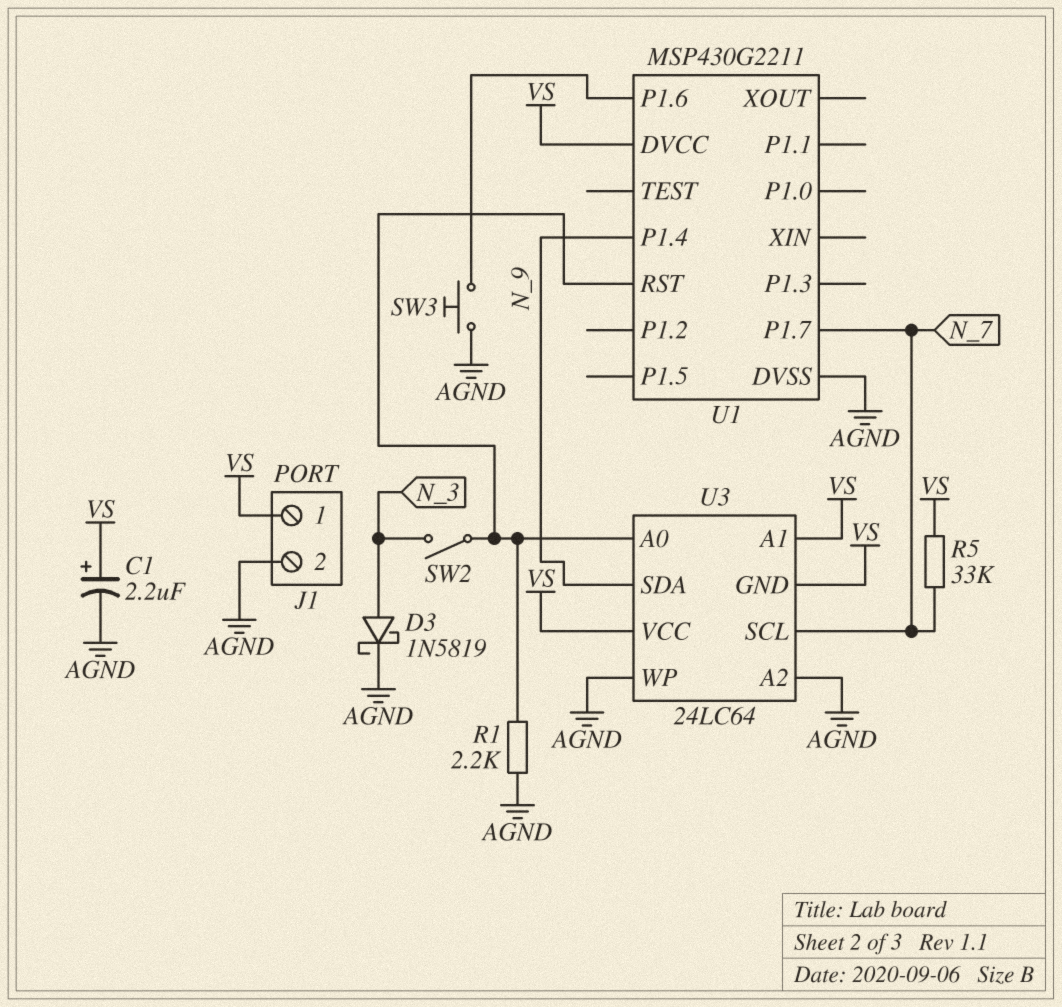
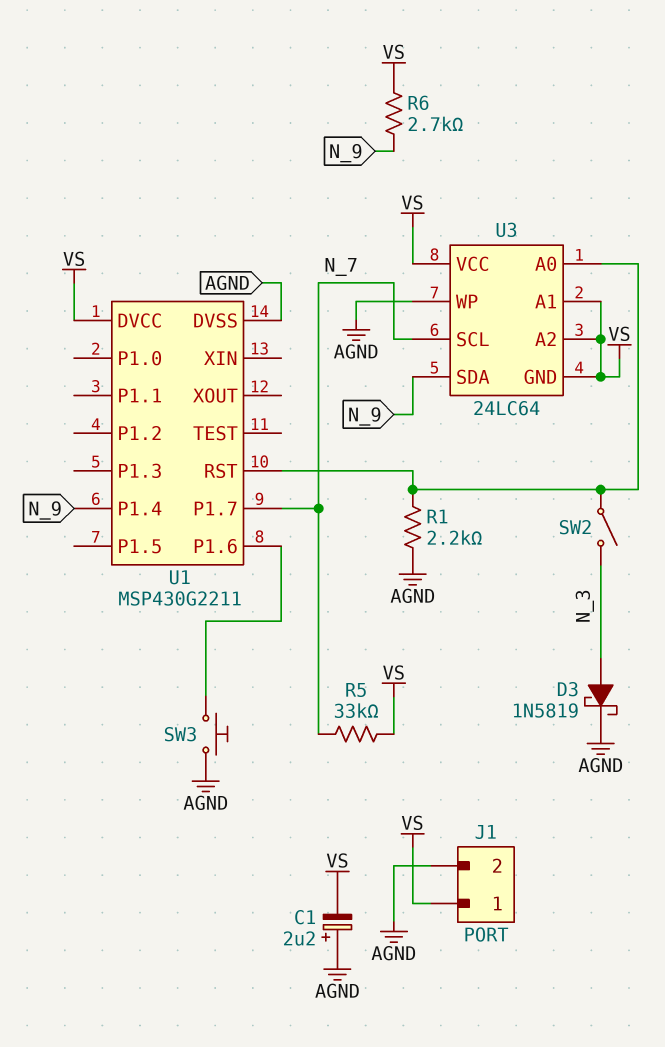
C1: 2.2uF (plus VS, minus AGND) -> 2.2uF (plus AGND, minus VS)
R6: none -> 2.7k (N_9, VS)
U3 pin A2: AGND -> VS

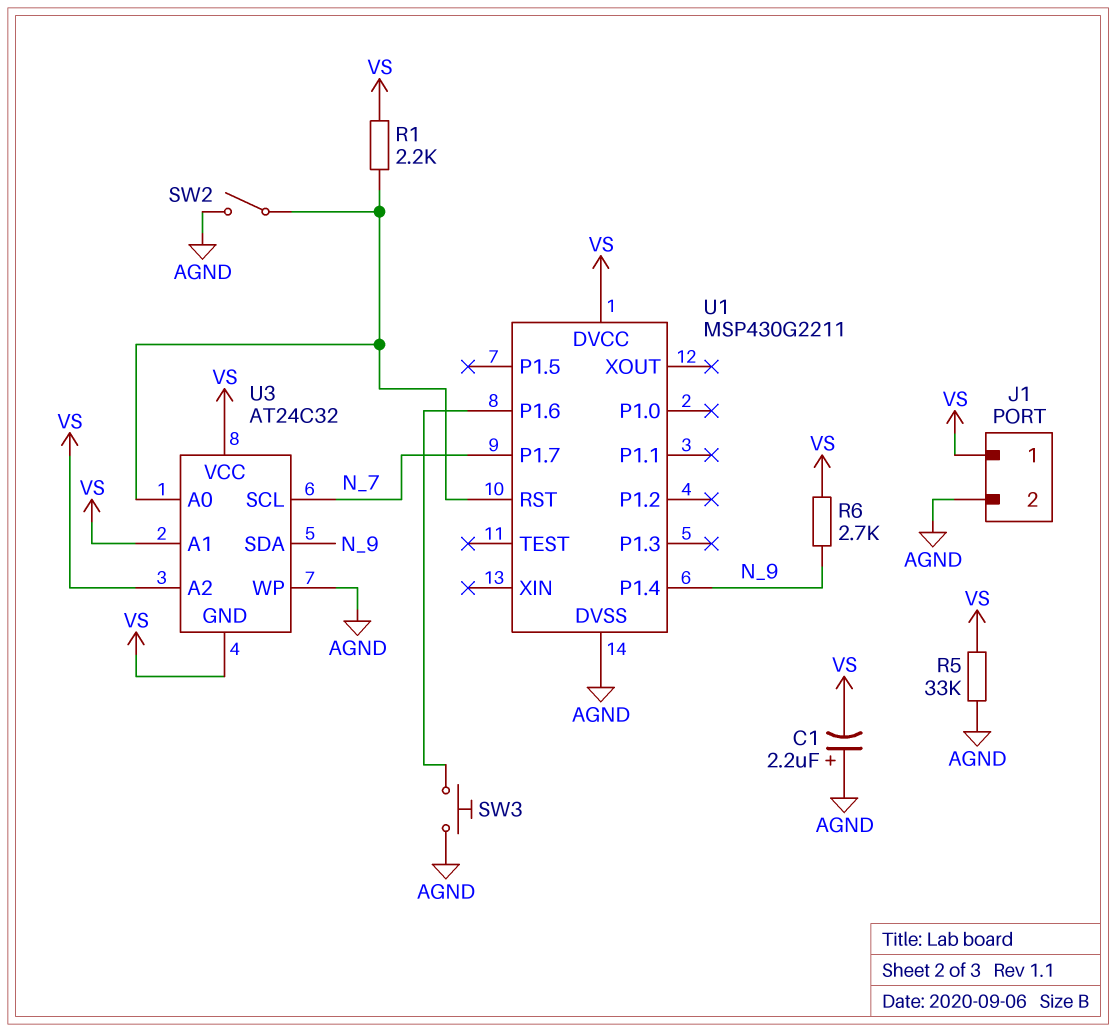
D3: schottky 1N5819 (A N_3, K AGND) -> none
R1: 2.2k (AGND, U1/RST) -> 2.2k (U1/RST, VS)
R5: 33k (N_7, VS) -> 33k (AGND, VS)
SW2: switch (N_3, U1/RST) -> switch (AGND, U1/RST)
U3: 24LC64 -> AT24C32

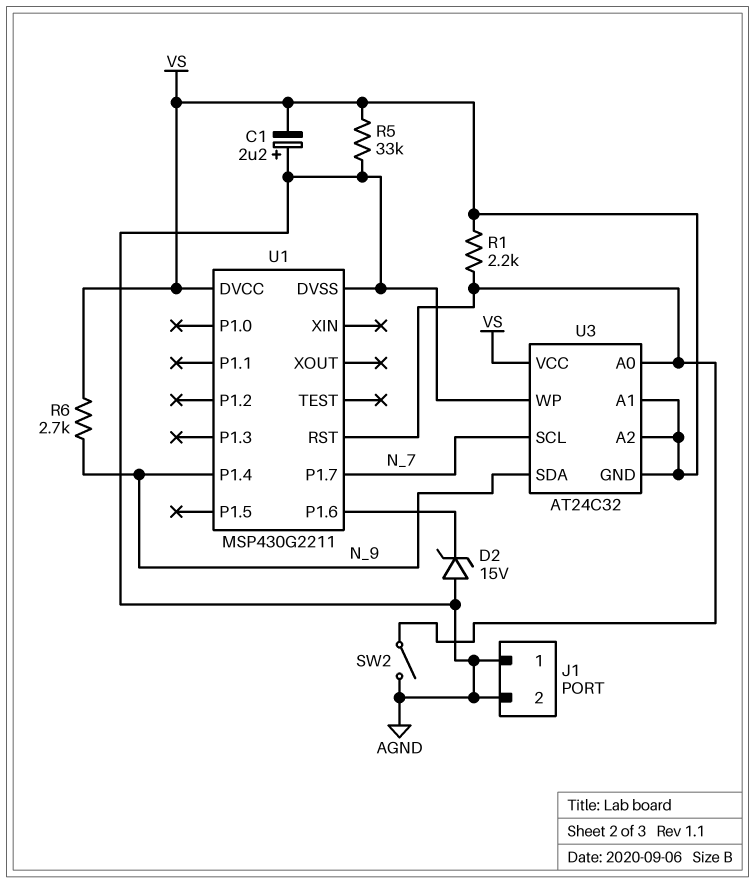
D2: none -> zener 15V (A AGND, K U1/P1.6)
J1 pin 1: VS -> AGND
SW3: button (AGND, U1/P1.6) -> none

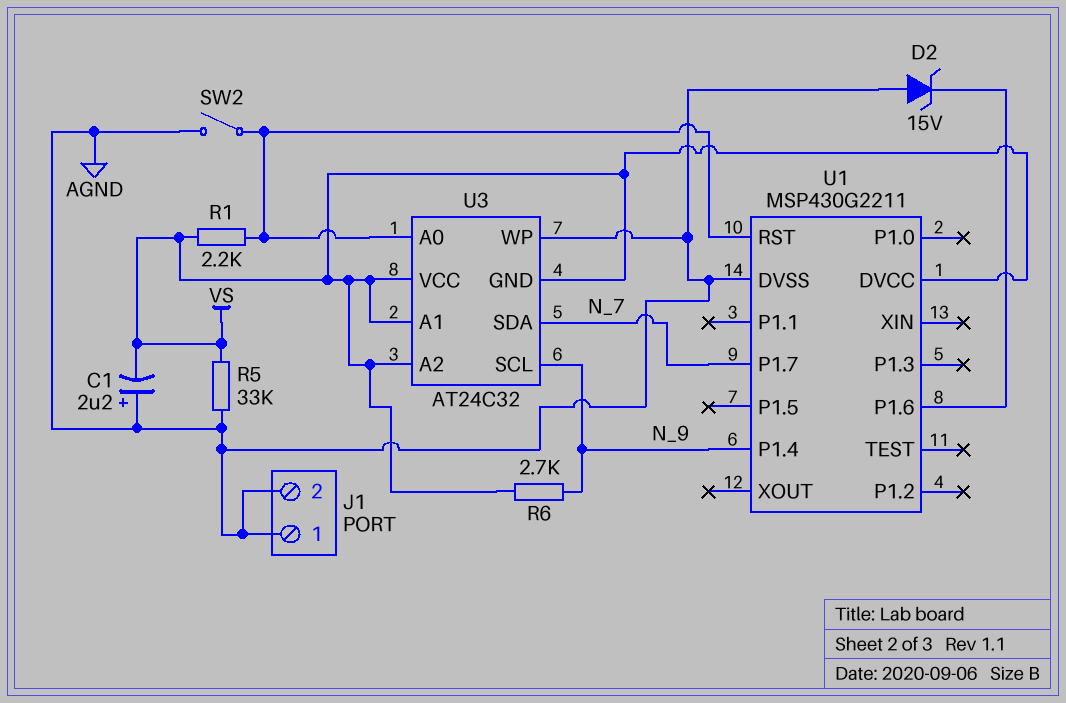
U3 pin SCL: N_7 -> N_9
U3 pin SDA: N_9 -> N_7

